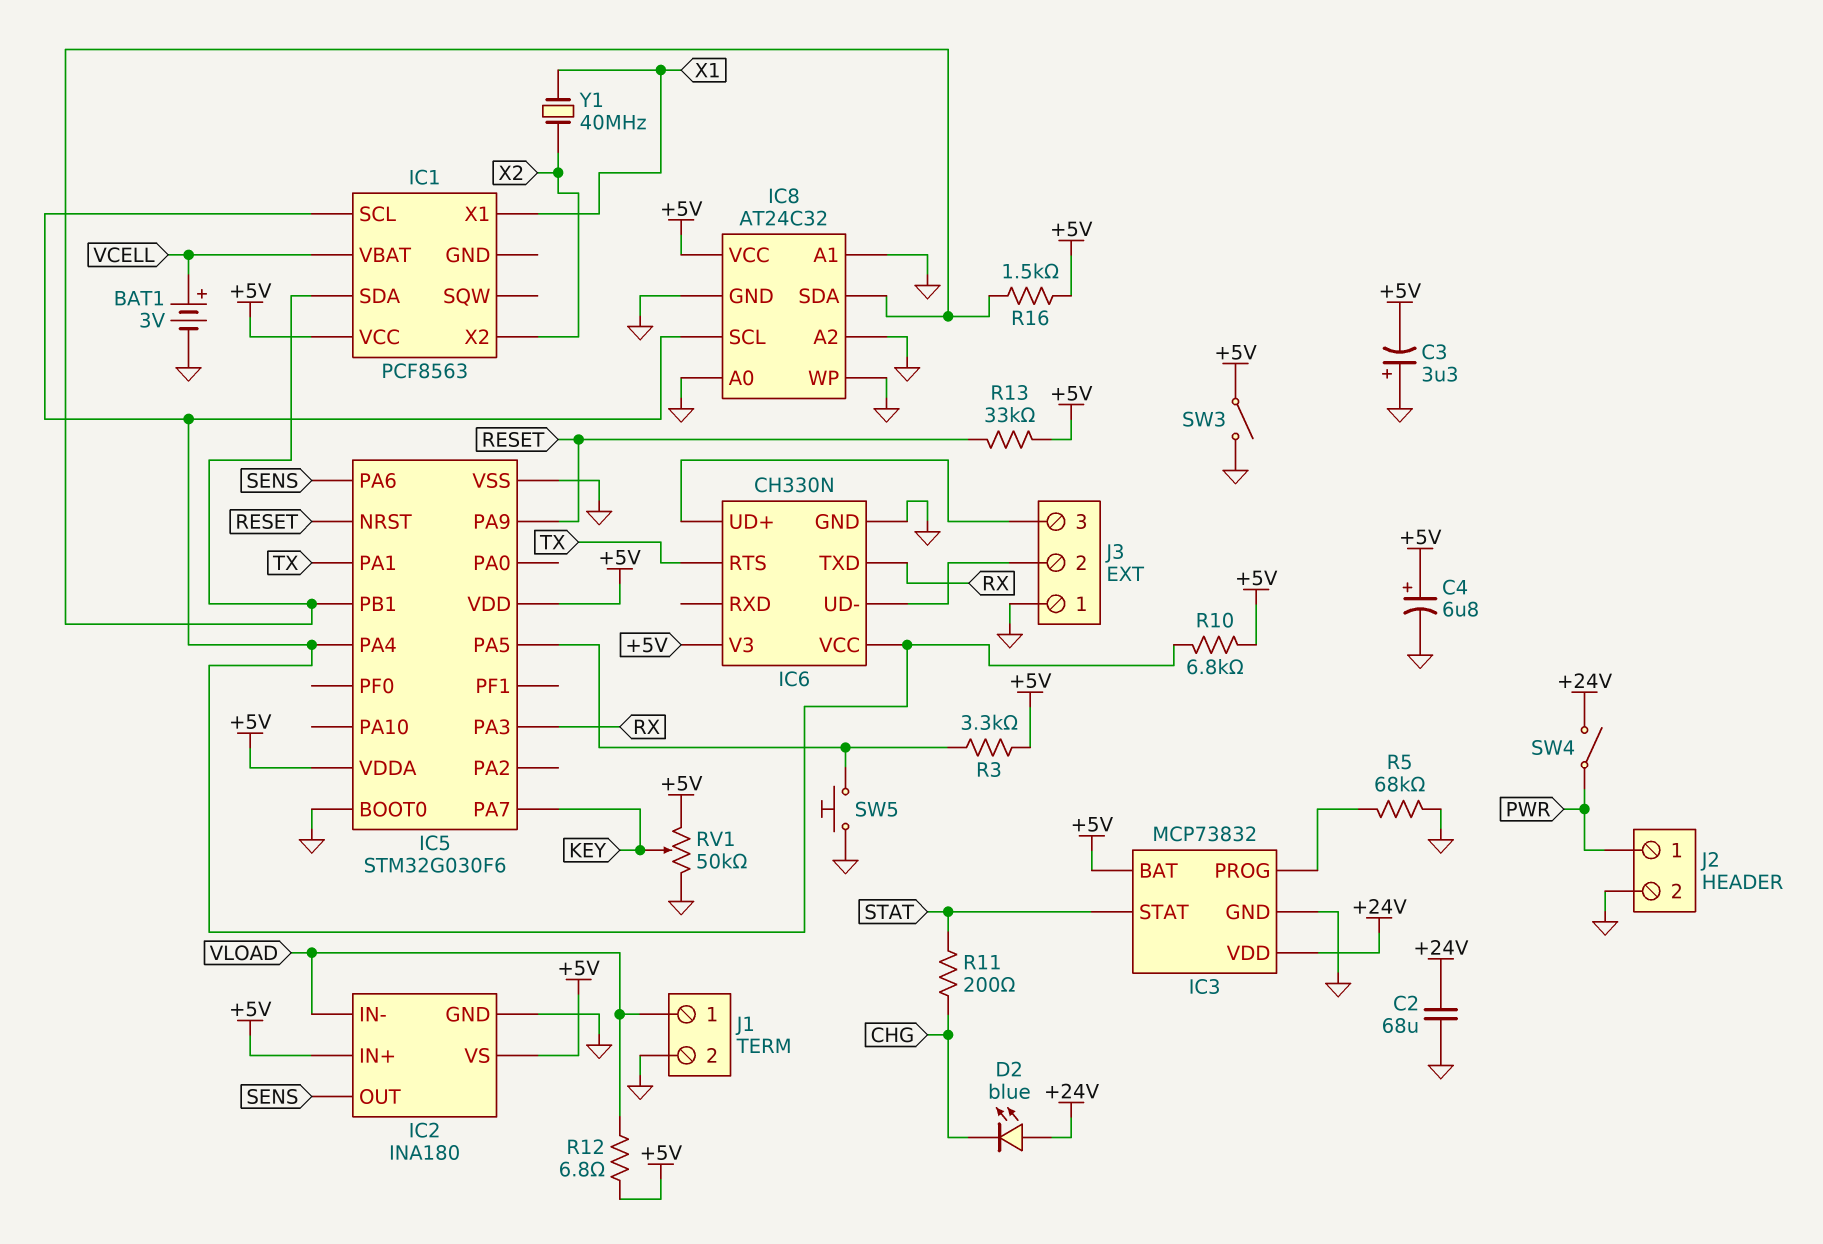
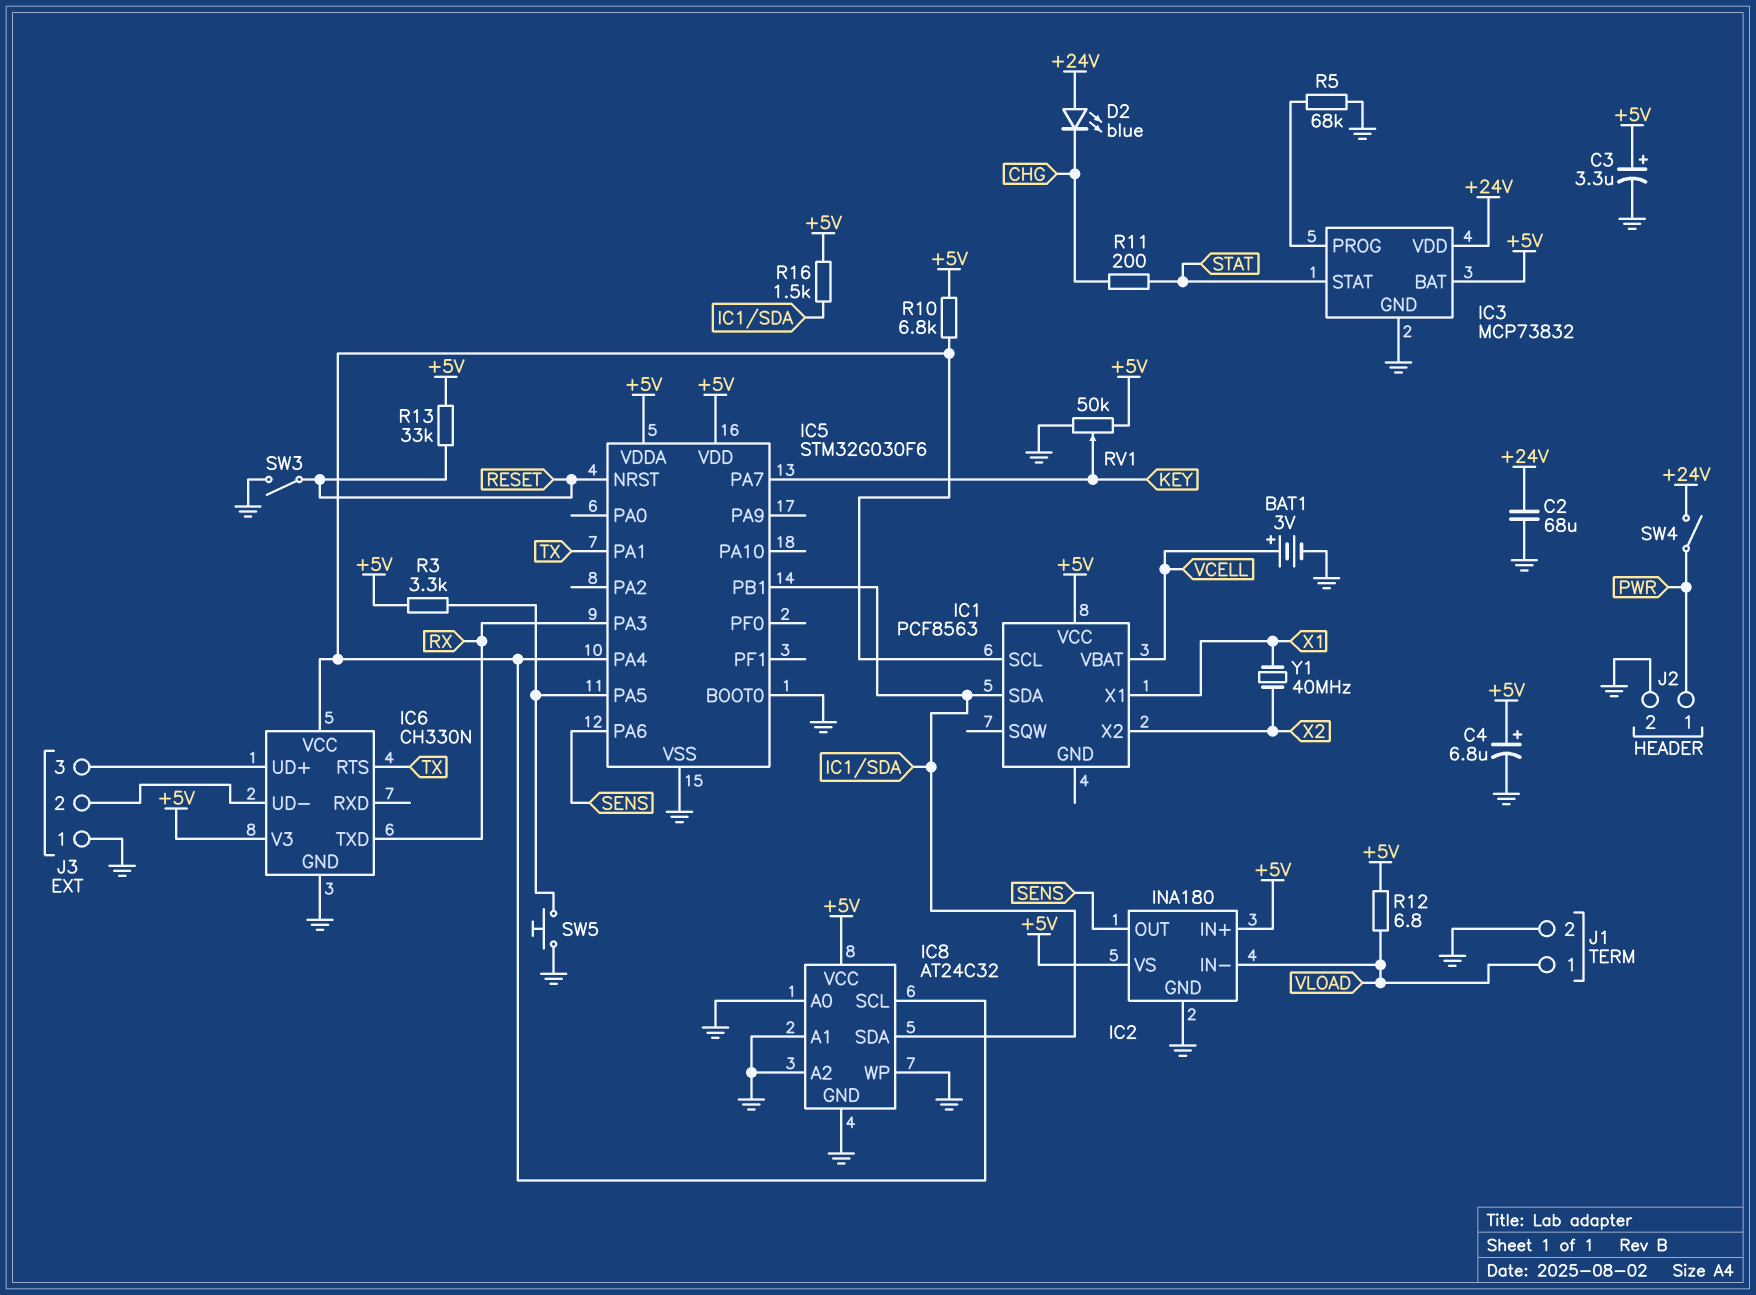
C3: 3.3uF (plus GND, minus +5V) -> 3.3uF (plus +5V, minus GND)
IC5 pin PA9: RESET -> none
SW3: switch (+5V, GND) -> switch (GND, RESET)

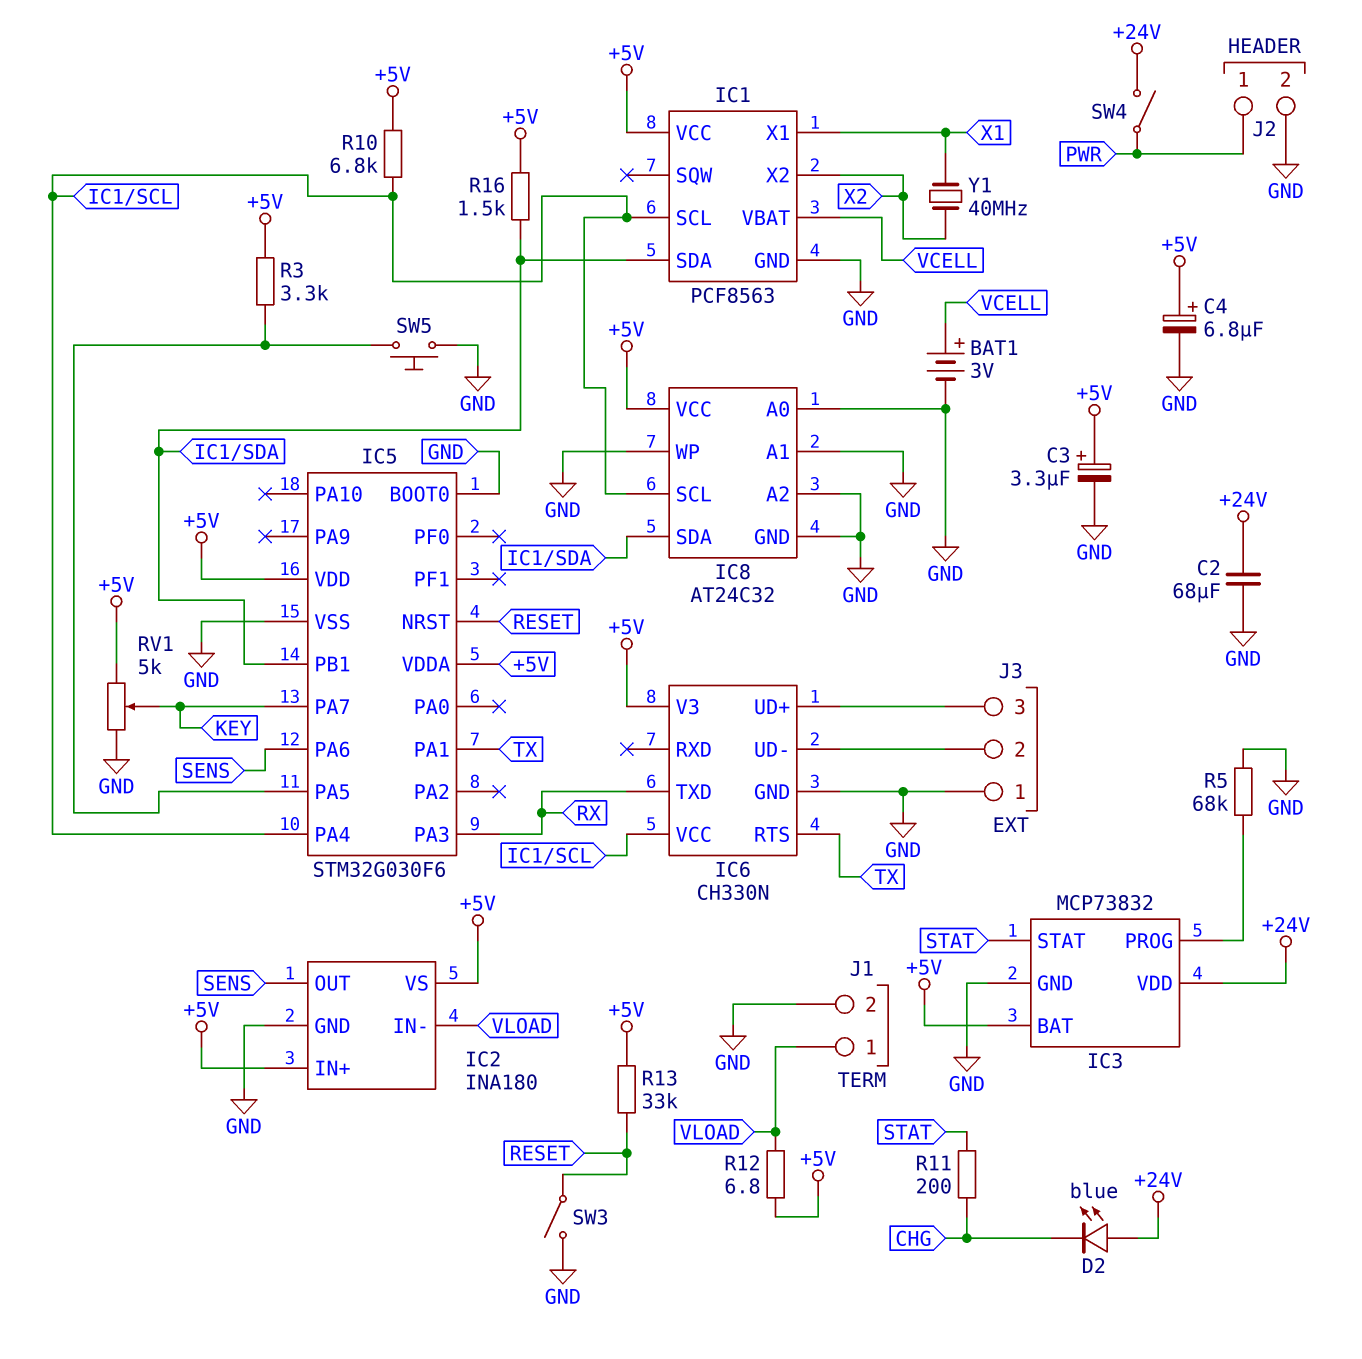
IC1 pin GND: none -> GND
RV1: 50k (+5V, GND, wiper KEY) -> 5k (+5V, GND, wiper KEY)

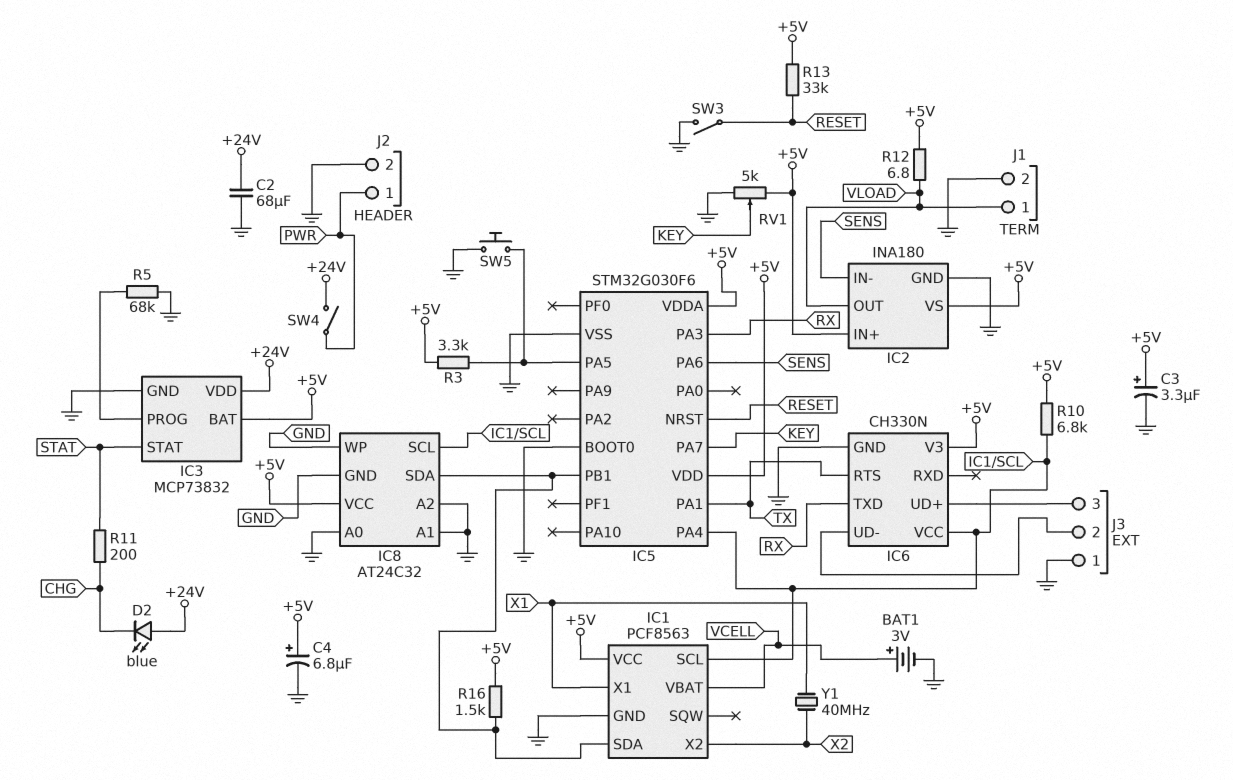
IC2 pin IN-: VLOAD -> SENS
IC2 pin OUT: SENS -> VLOAD

